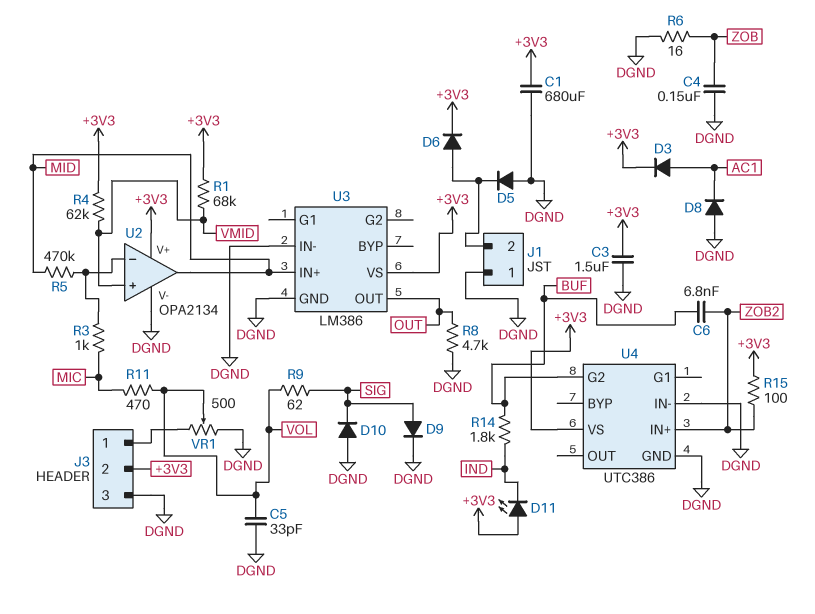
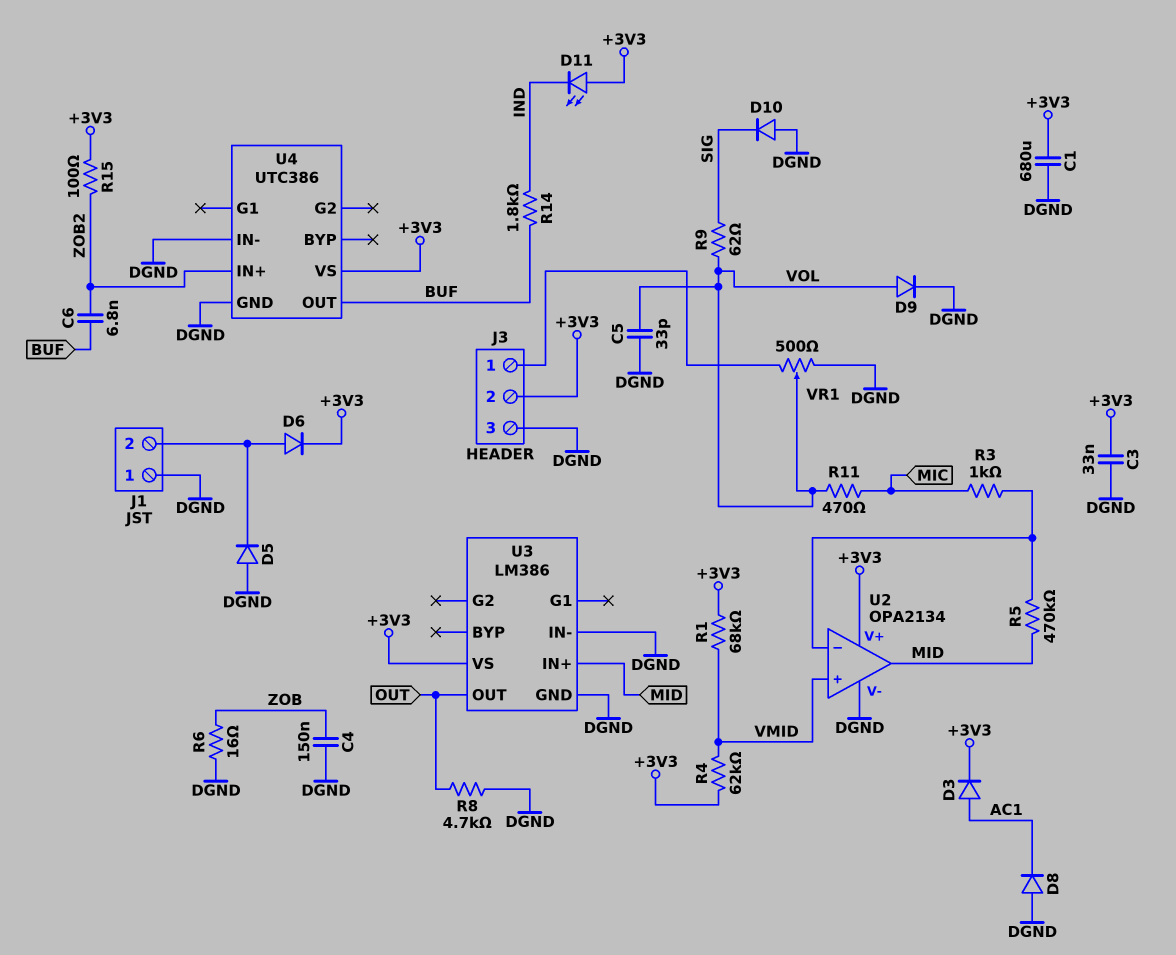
C3: 1.5uF (+3V3, DGND) -> 33nF (+3V3, DGND)
D9: diode (A SIG, K DGND) -> diode (A VOL, K DGND)
U4 pin G2: BUF -> none
U4 pin OUT: none -> BUF

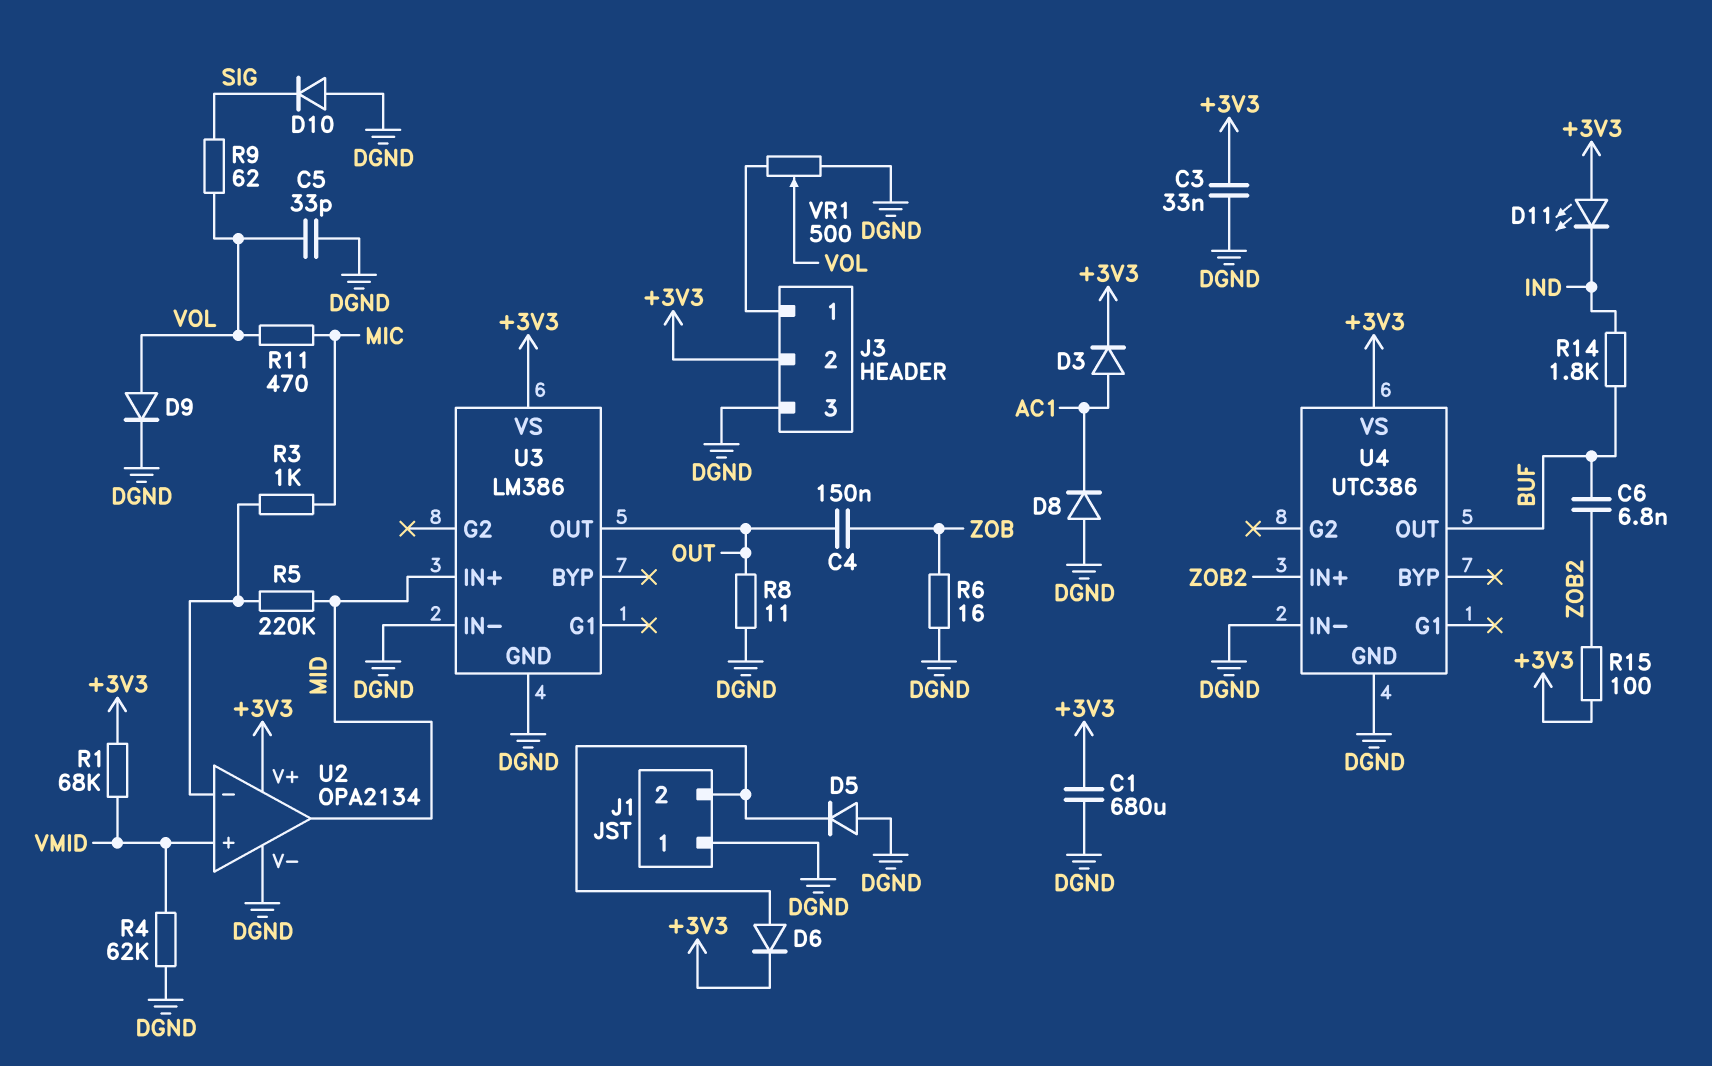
C4: 150nF (DGND, ZOB) -> 150nF (OUT, ZOB)
R4: 62k (+3V3, VMID) -> 62k (DGND, VMID)
R5: 470k (MID, U2/in-) -> 220k (MID, U2/in-)
R8: 4.7k (DGND, OUT) -> 11 (DGND, OUT)

